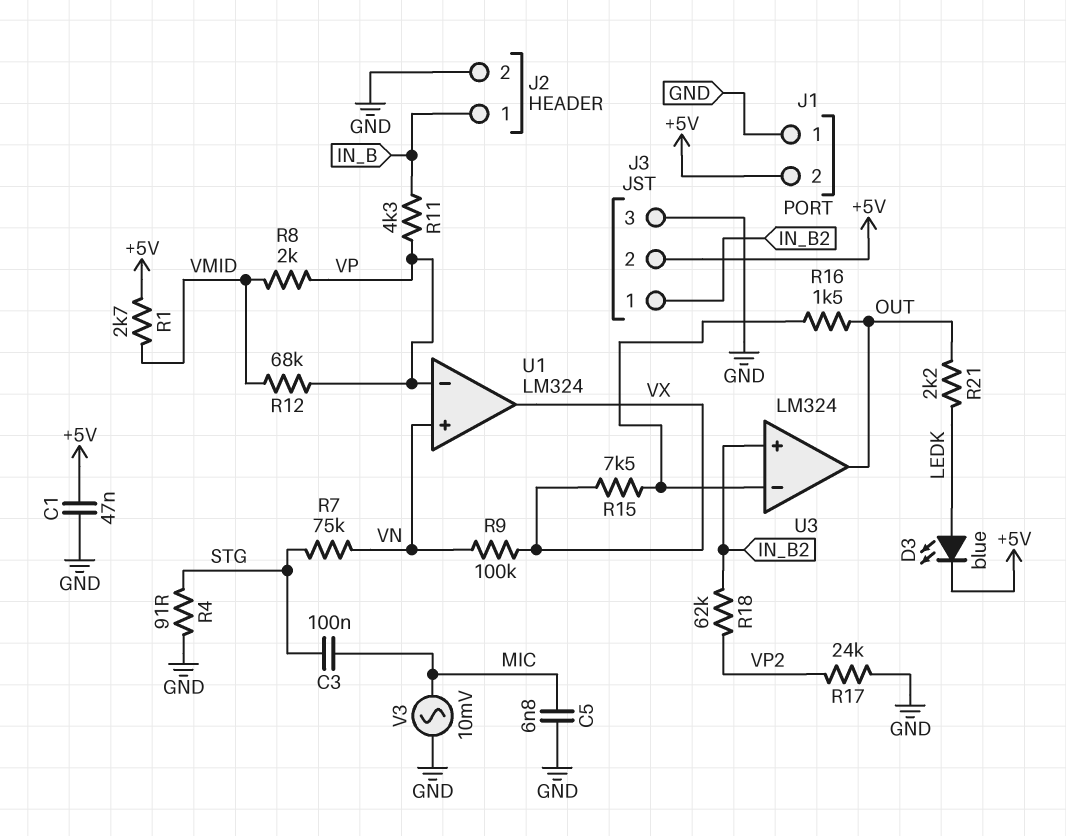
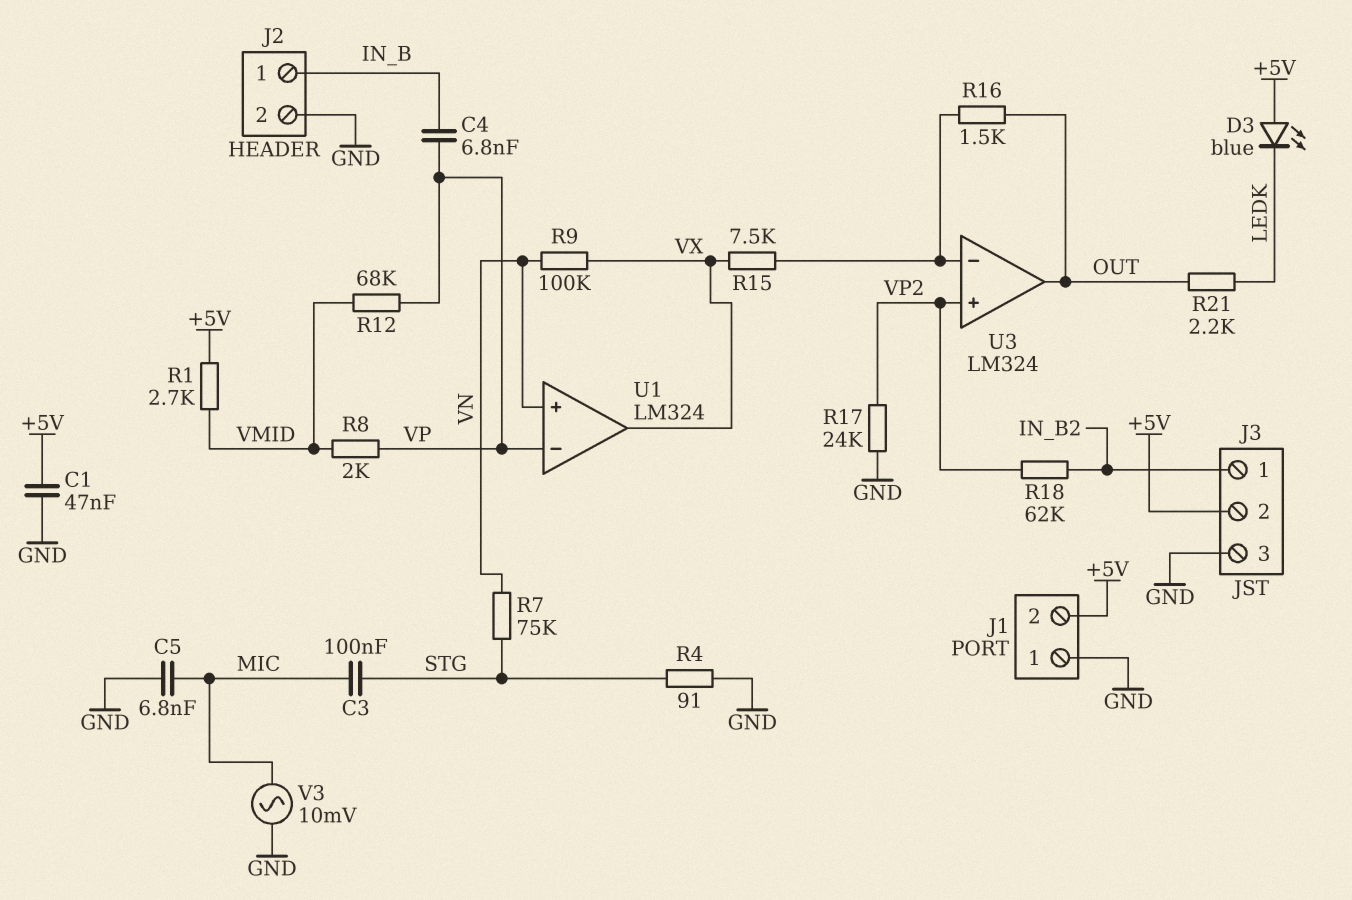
C4: none -> 6.8nF (IN_B, VP)
D3: LED blue (A LEDK, K +5V) -> LED blue (A +5V, K LEDK)
R11: 4.3k (IN_B, VP) -> none
U3 pin in+: IN_B2 -> VP2

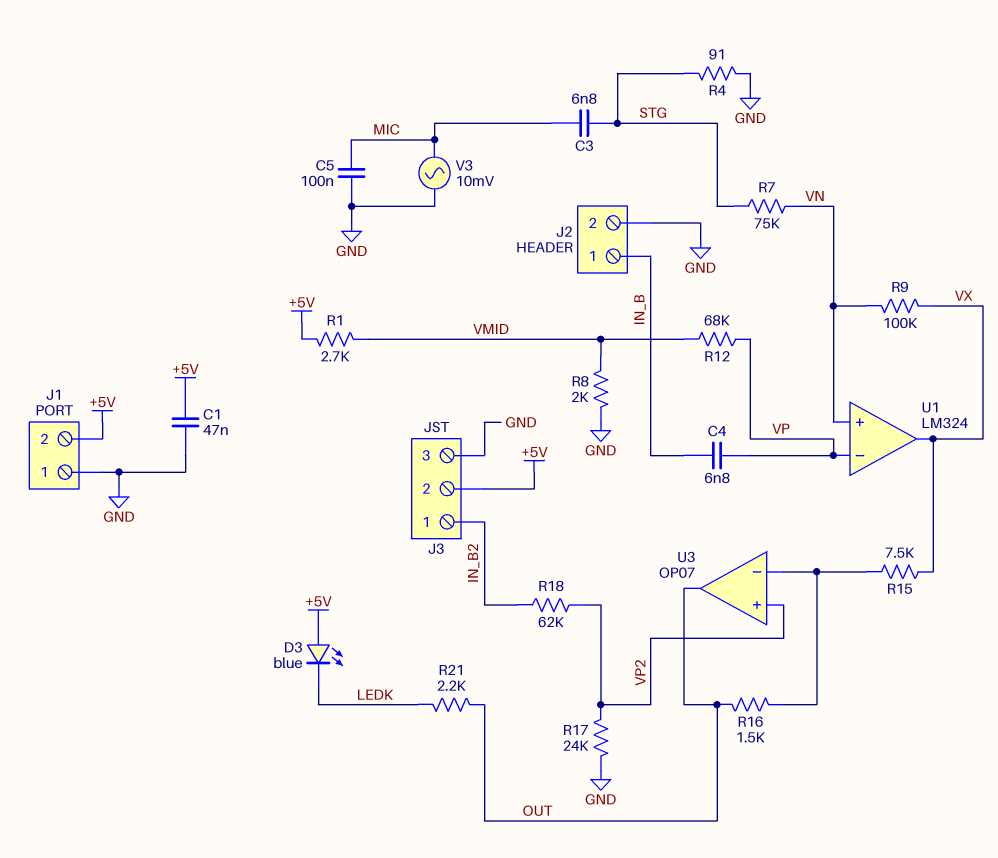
C3: 100nF (MIC, STG) -> 6.8nF (MIC, STG)
C5: 6.8nF (GND, MIC) -> 100nF (GND, MIC)
R8: 2k (VMID, VP) -> 2k (GND, VMID)
U3: LM324 -> OP07

